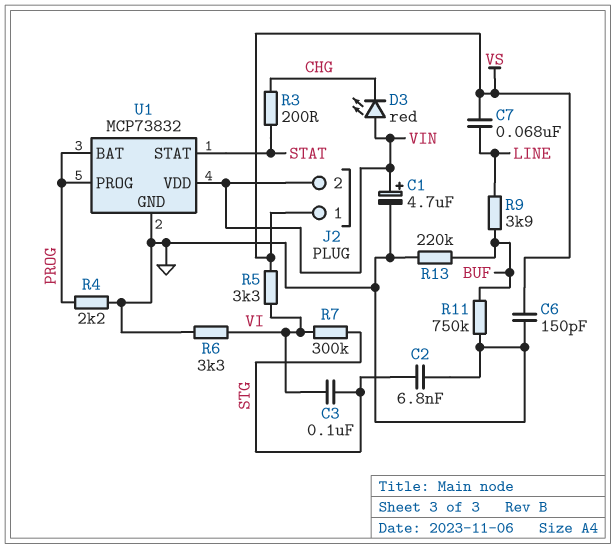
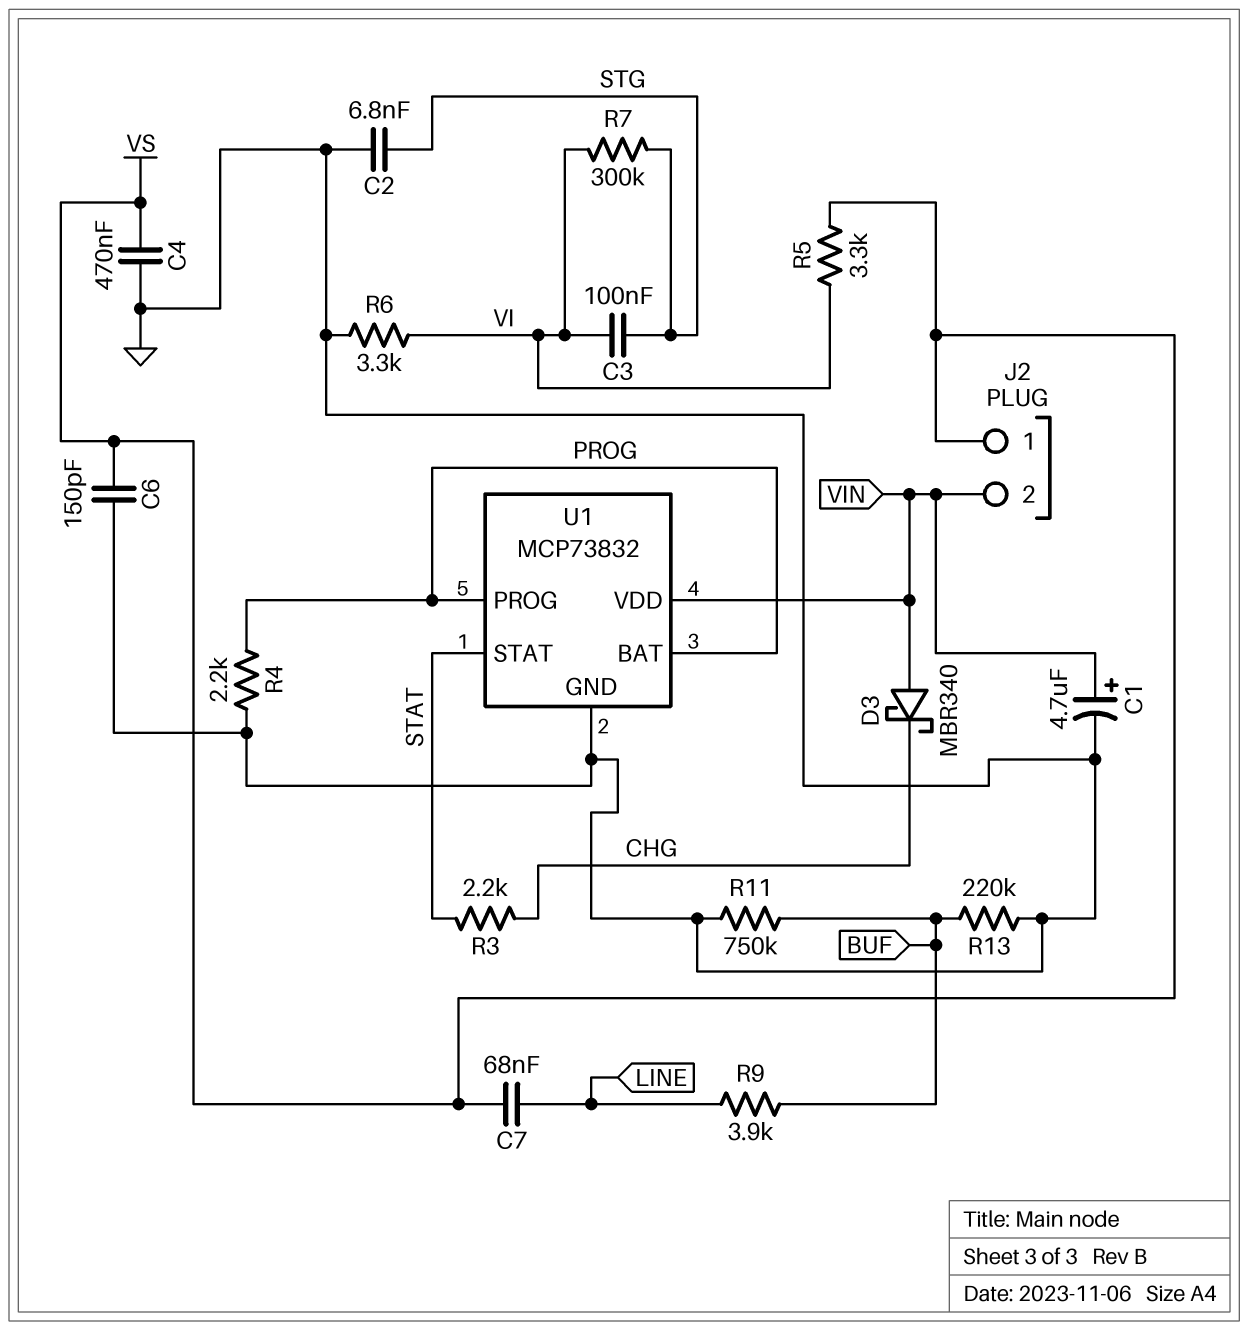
C4: none -> 470nF (GND, VS)
D3: LED red (A VIN, K CHG) -> schottky MBR340 (A VIN, K CHG)
R3: 200 (CHG, STAT) -> 2.2k (CHG, STAT)

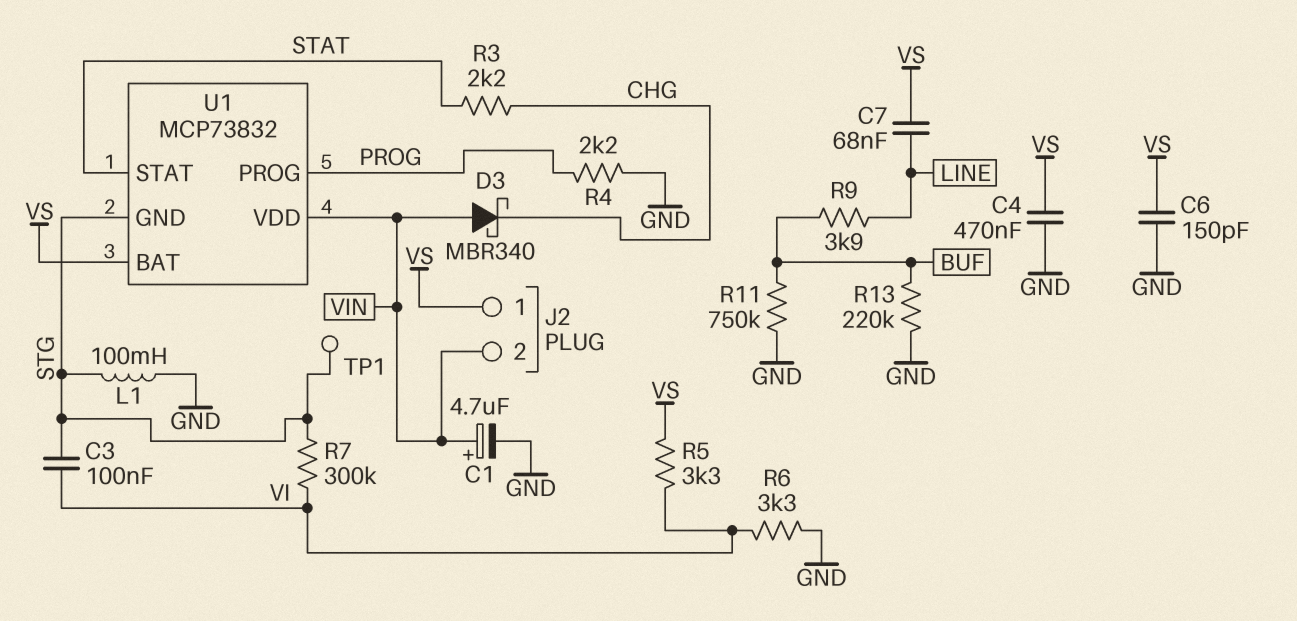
C2: 6.8nF (GND, STG) -> none
L1: none -> 100mH (GND, STG)
TP1: none -> test point (STG)
U1 pin BAT: PROG -> VS
U1 pin GND: GND -> STG

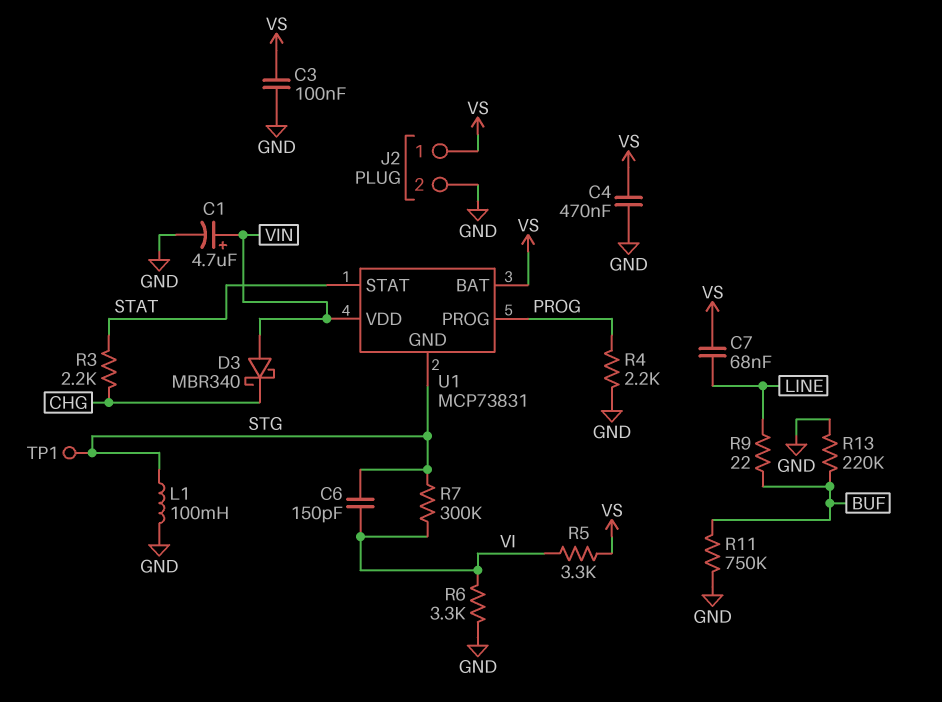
C3: 100nF (STG, VI) -> 100nF (GND, VS)
C6: 150pF (GND, VS) -> 150pF (STG, VI)
J2 pin 2: VIN -> GND
R9: 3.9k (BUF, LINE) -> 22 (BUF, LINE)
U1: MCP73832 -> MCP73831

